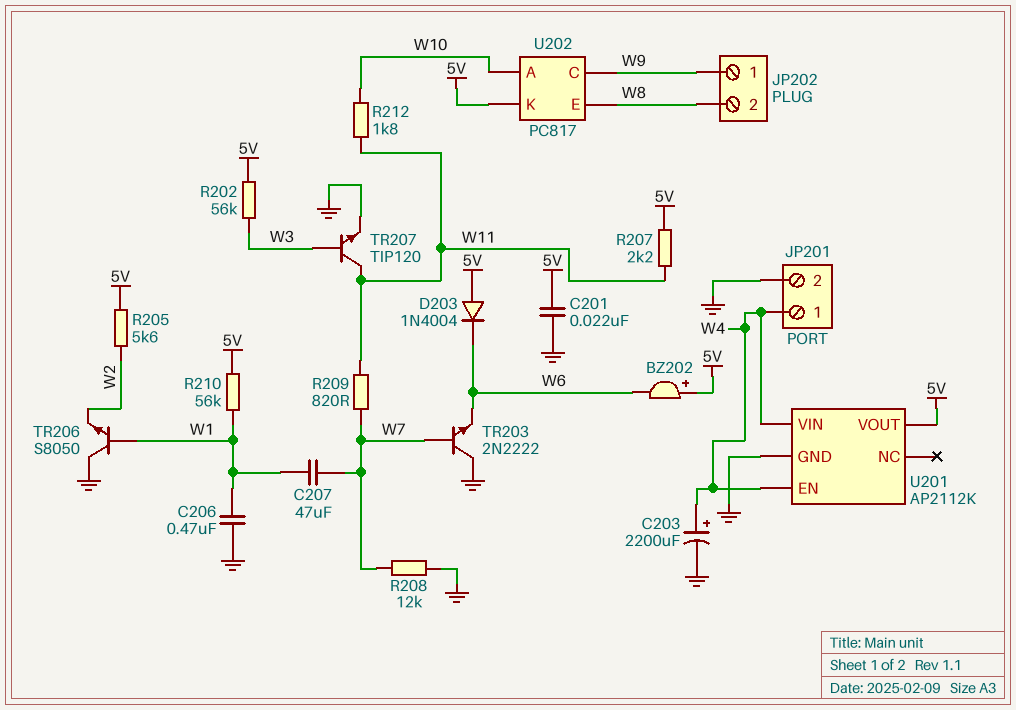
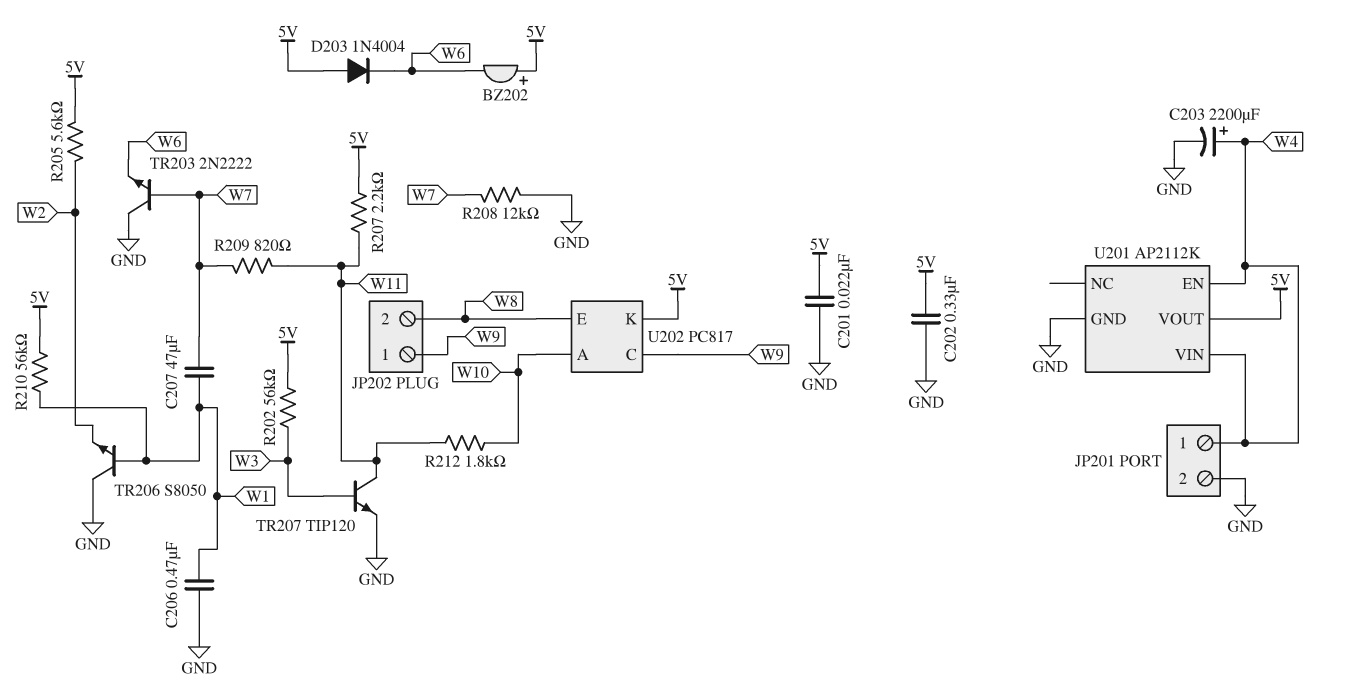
C202: none -> 330nF (5V, GND)

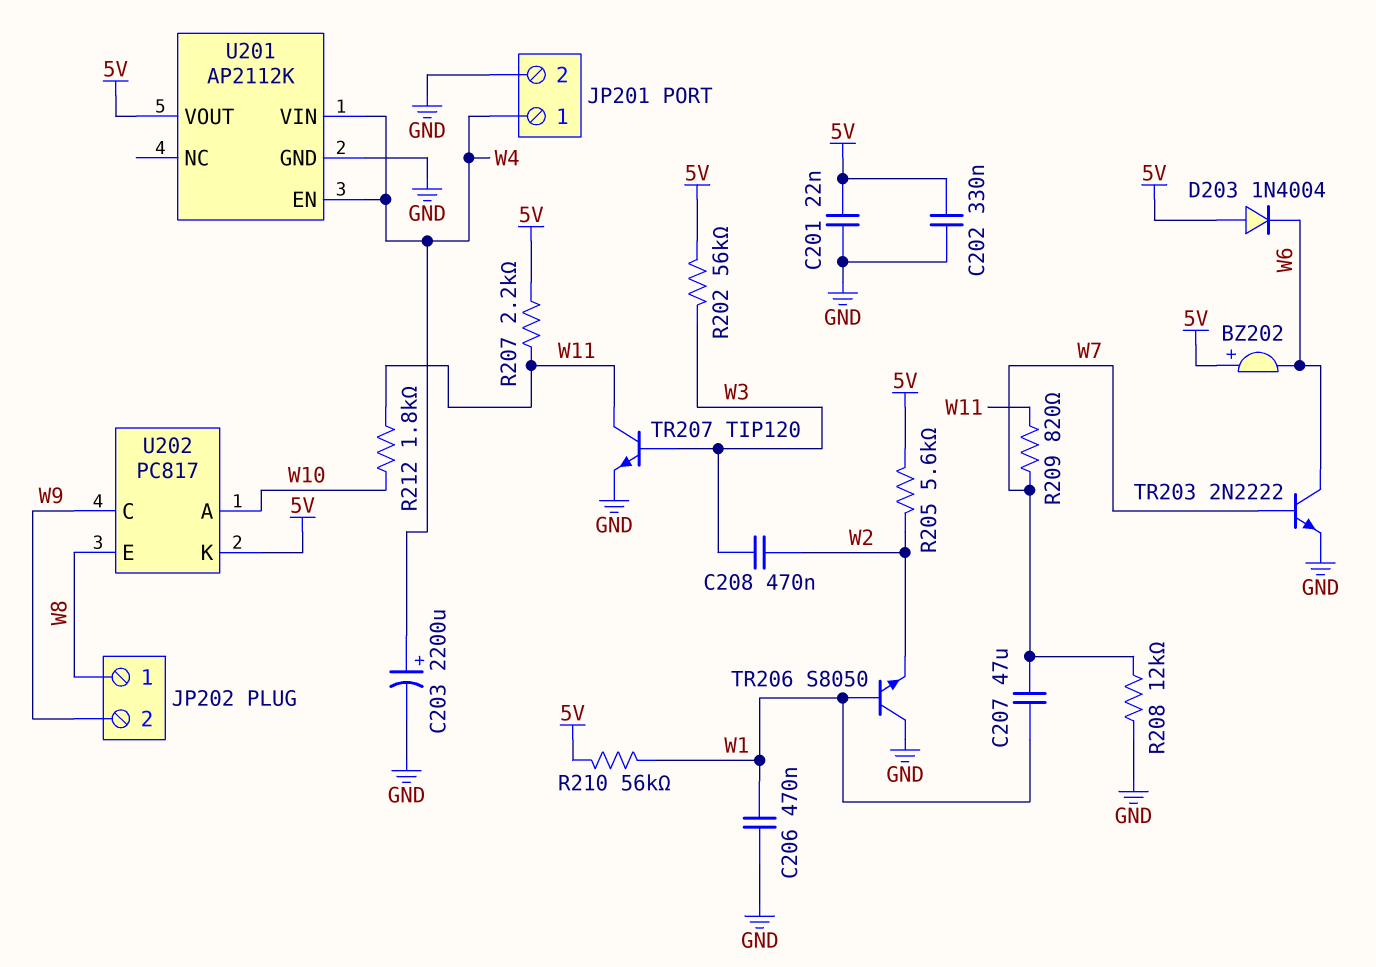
C208: none -> 470nF (W2, W3)
JP202 pin 1: W9 -> W8
JP202 pin 2: W8 -> W9
TR203: NPN 2N2222 (B W7, C GND, E W6) -> NPN 2N2222 (B W7, C W6, E GND)

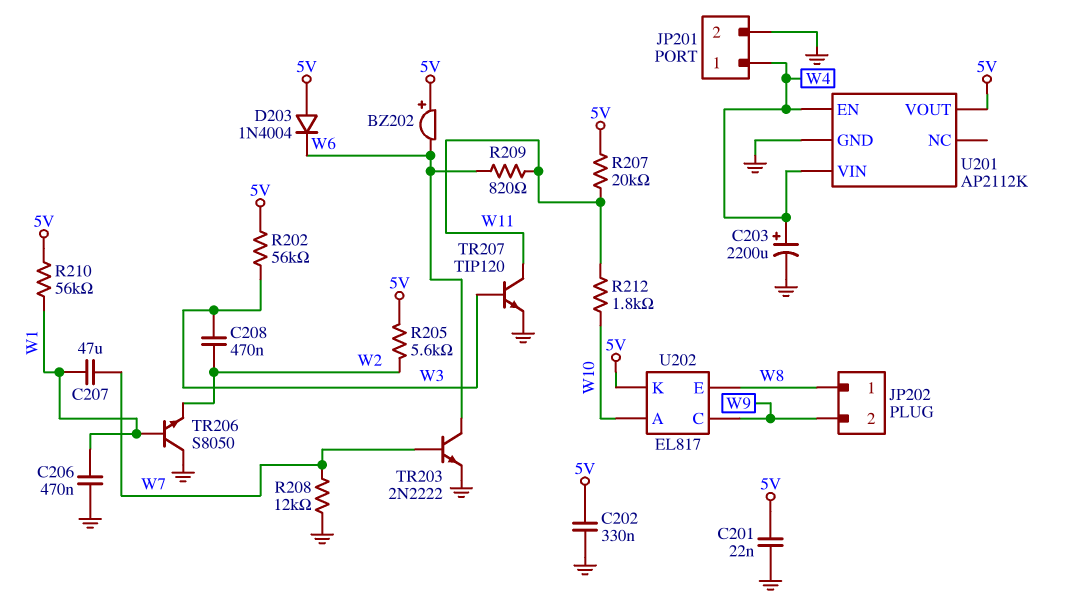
R207: 2.2k (5V, W11) -> 20k (5V, W11)
R209: 820 (W7, W11) -> 820 (W6, W11)
U202: PC817 -> EL817

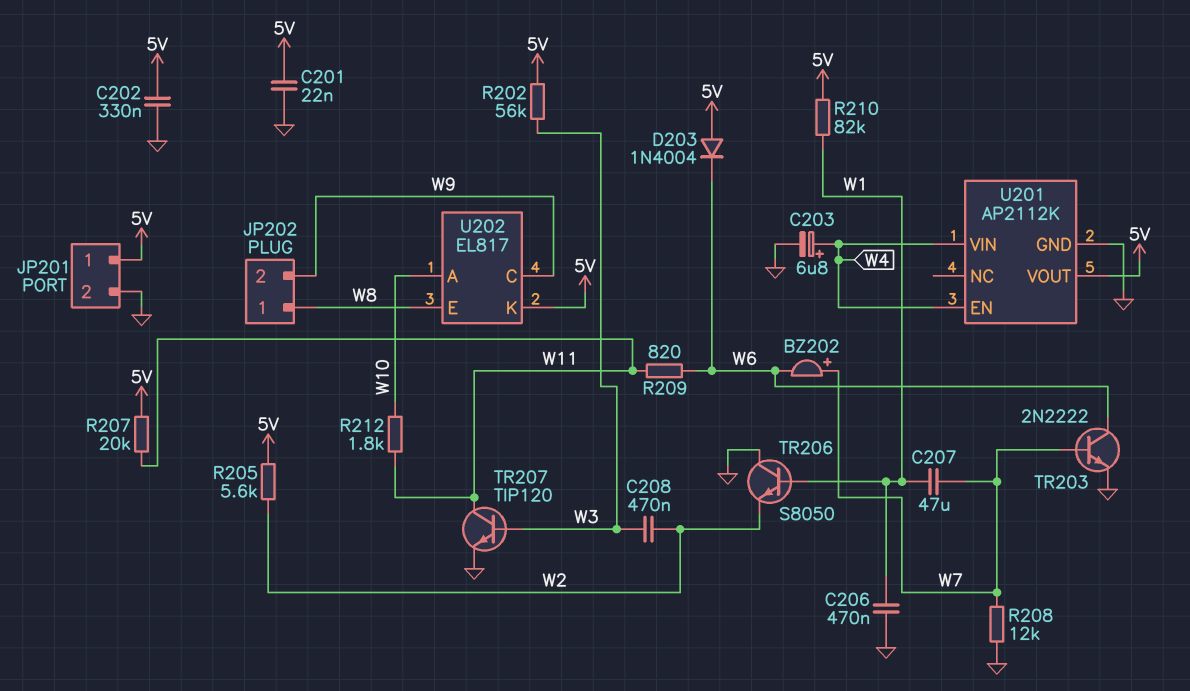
BZ202: buzzer (plus 5V, minus W6) -> buzzer (plus W7, minus W6)
C203: 2200uF (plus W4, minus GND) -> 6.8uF (plus W4, minus GND)
JP201 pin 1: W4 -> 5V
R210: 56k (5V, W1) -> 82k (5V, W1)

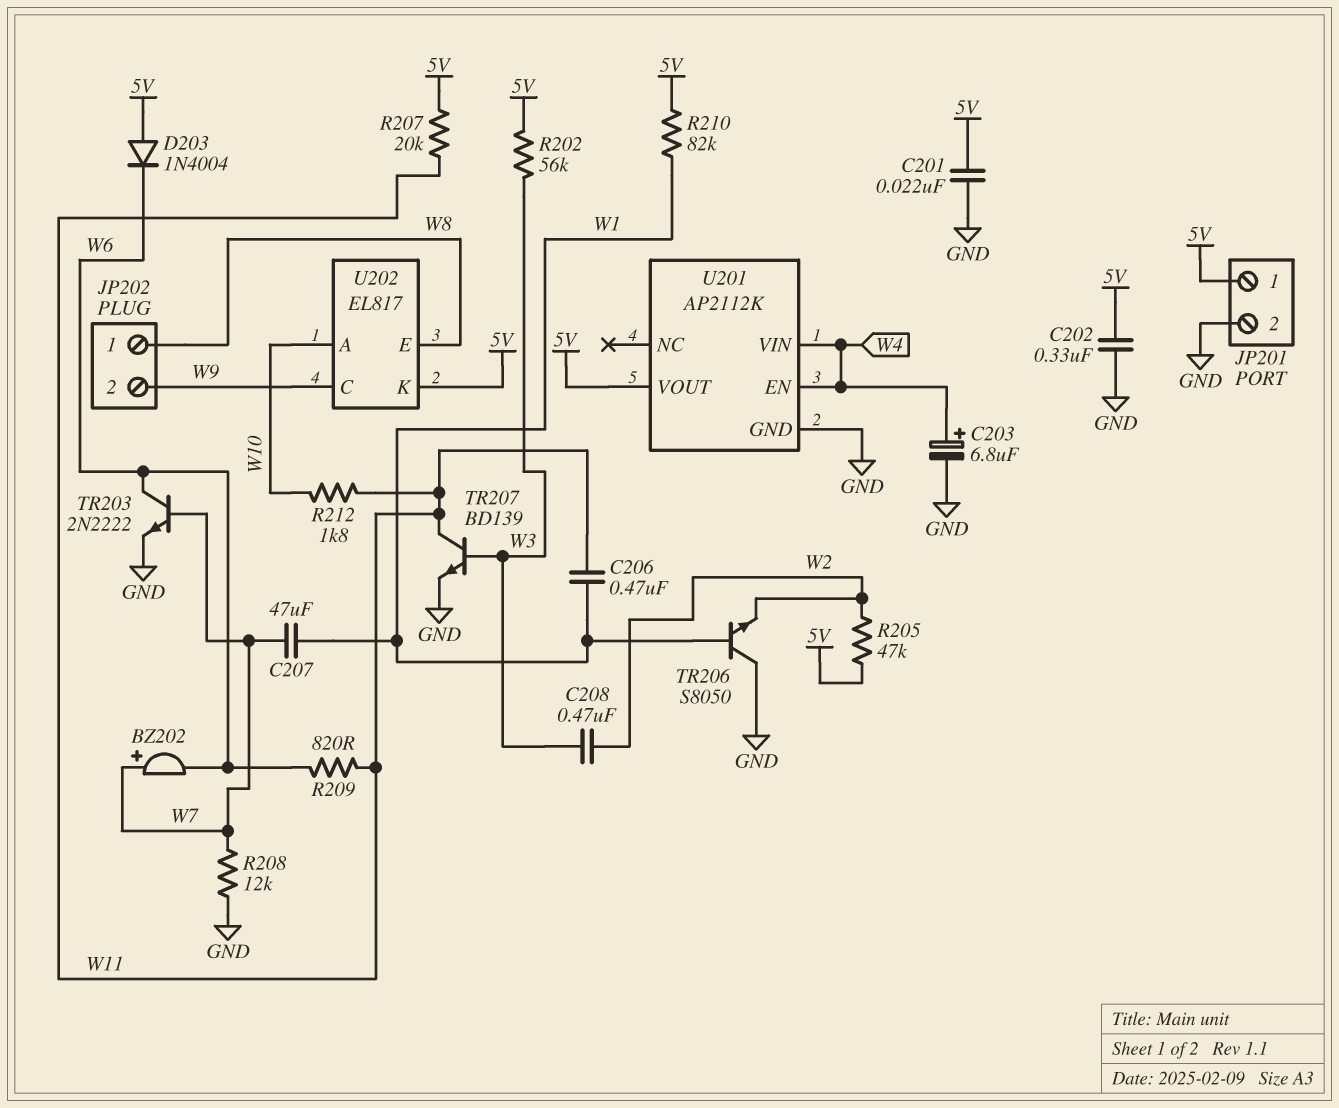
C206: 470nF (GND, W1) -> 470nF (W1, W11)
R205: 5.6k (5V, W2) -> 47k (5V, W2)
TR207: NPN TIP120 (B W3, C W11, E GND) -> NPN BD139 (B W3, C W11, E GND)

